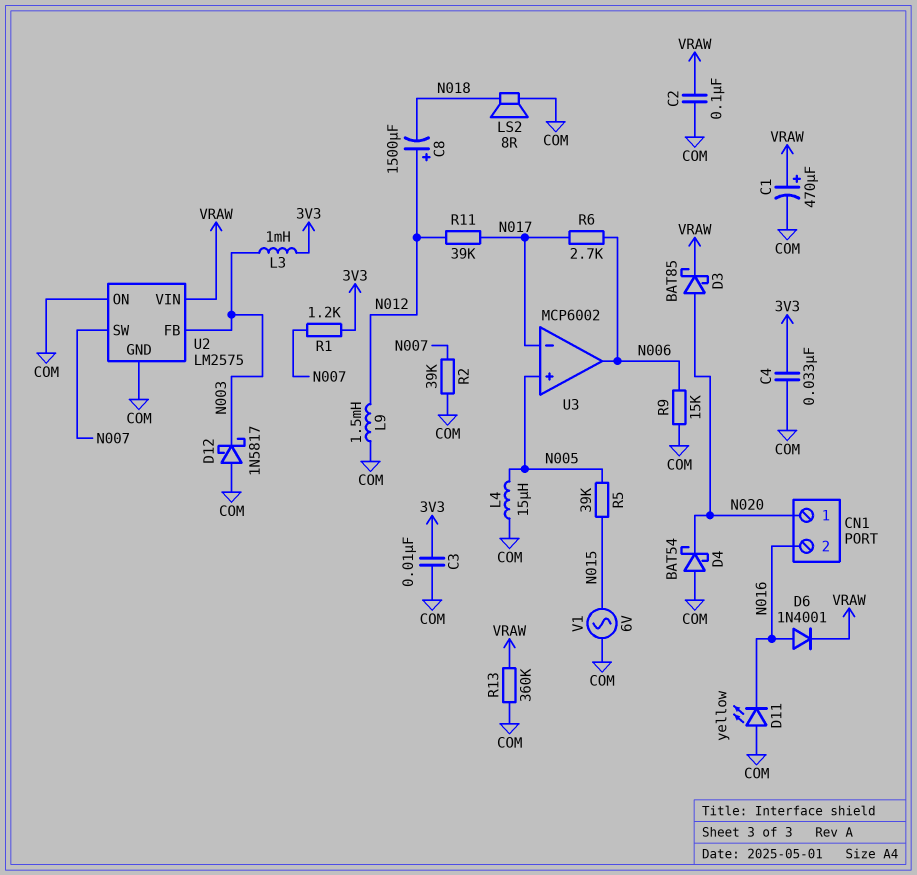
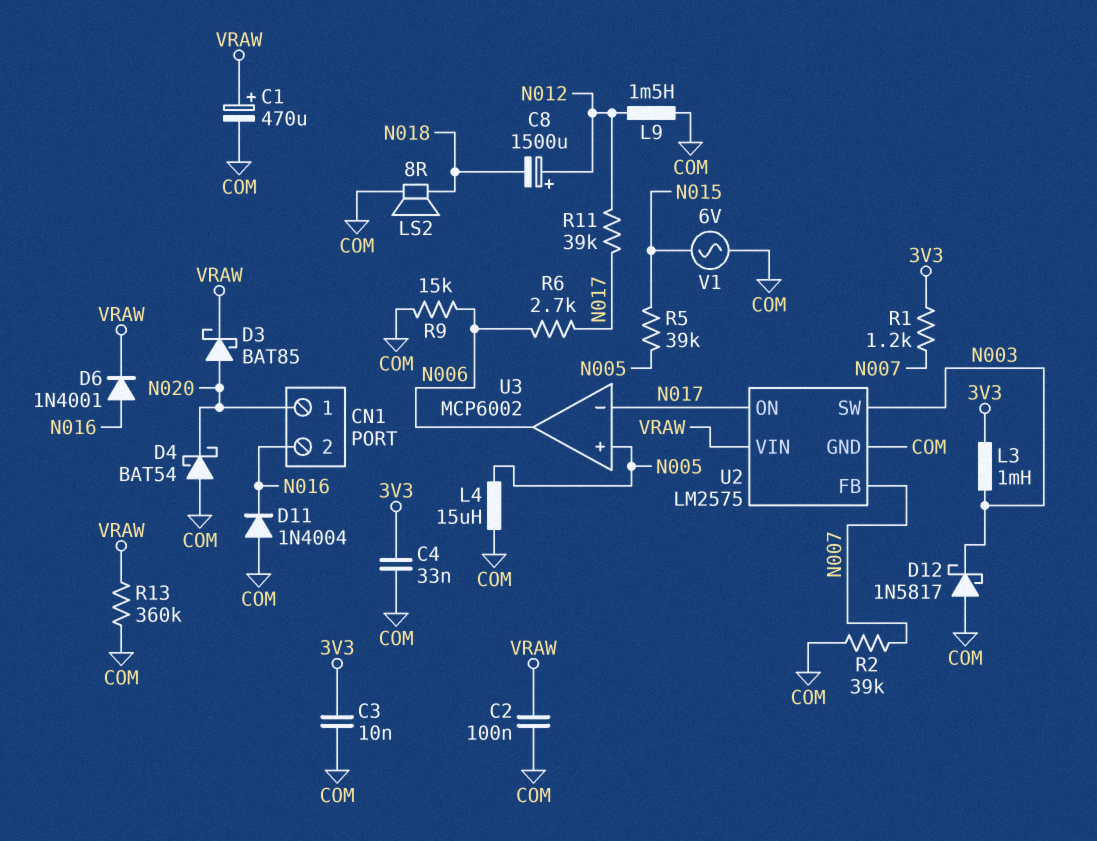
D11: LED yellow (A COM, K N016) -> diode 1N4004 (A COM, K N016)
U2 pin FB: N003 -> N007
U2 pin ON: COM -> N017
U2 pin SW: N007 -> N003

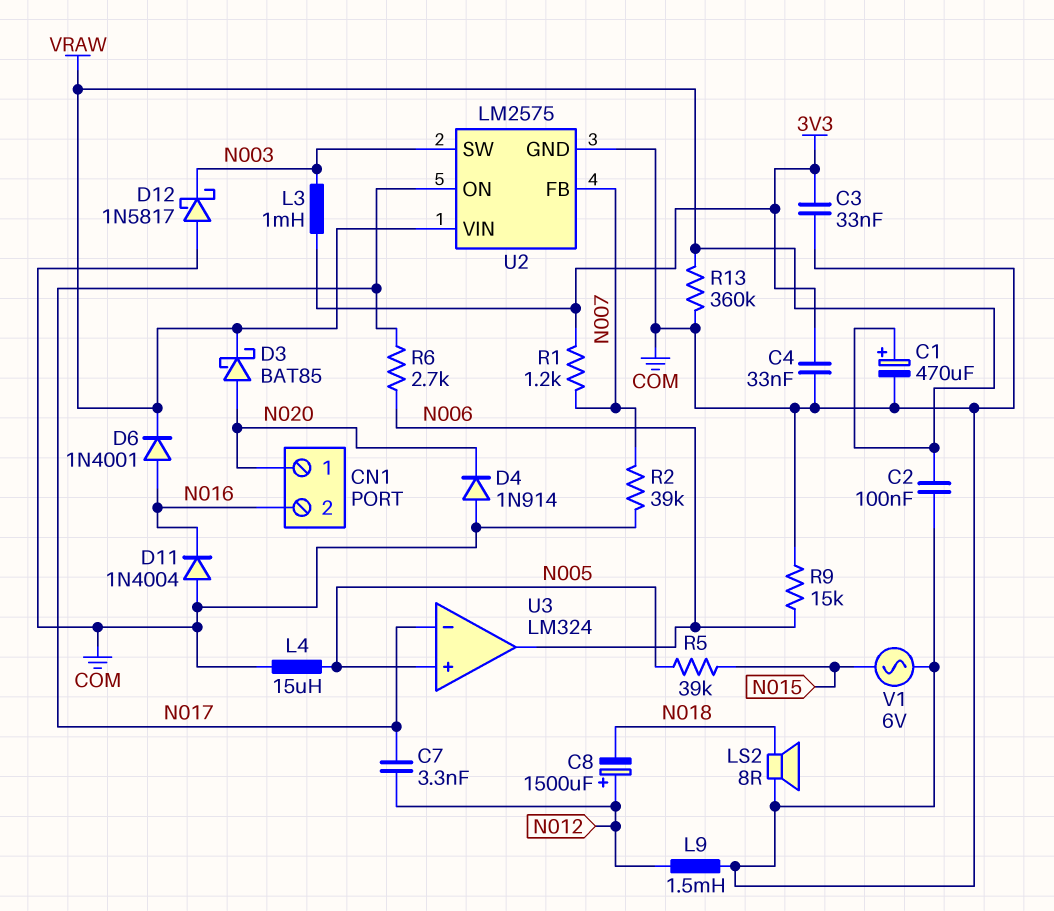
C3: 10nF (3V3, COM) -> 33nF (3V3, COM)
C7: none -> 3.3nF (N012, N017)
D4: schottky BAT54 (A COM, K N020) -> diode 1N914 (A COM, K N020)
R11: 39k (N012, N017) -> none
U3: MCP6002 -> LM324

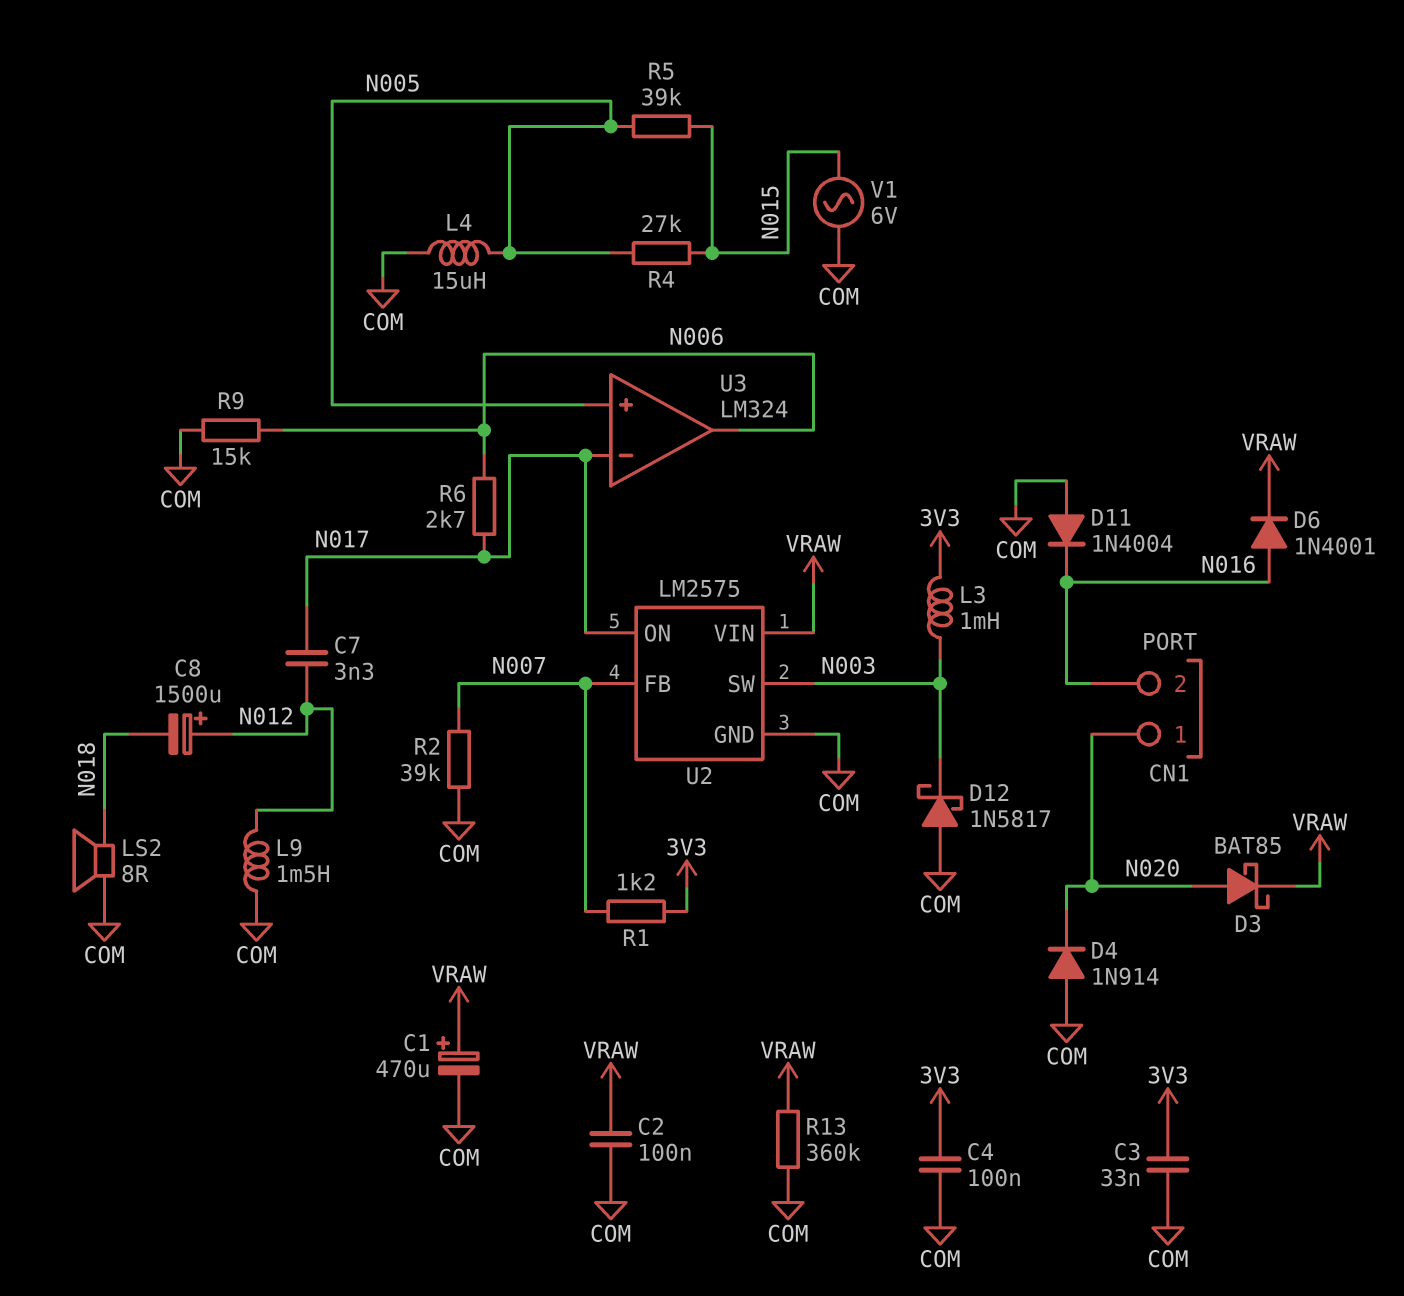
C4: 33nF (3V3, COM) -> 100nF (3V3, COM)
R4: none -> 27k (N005, N015)

